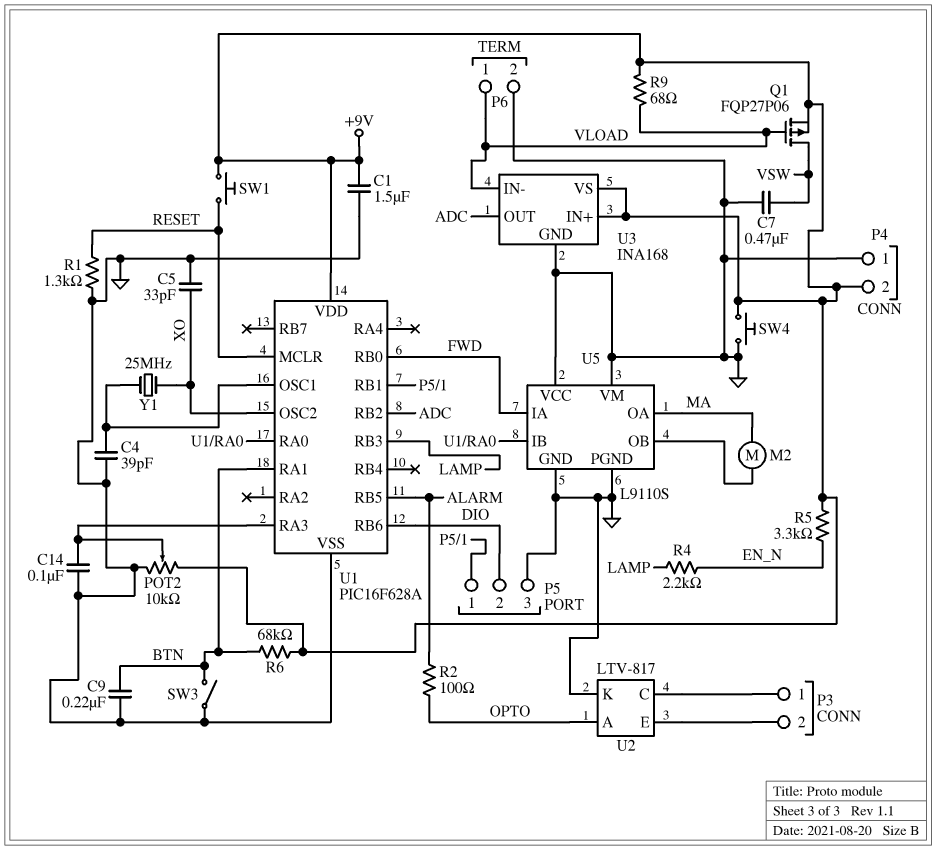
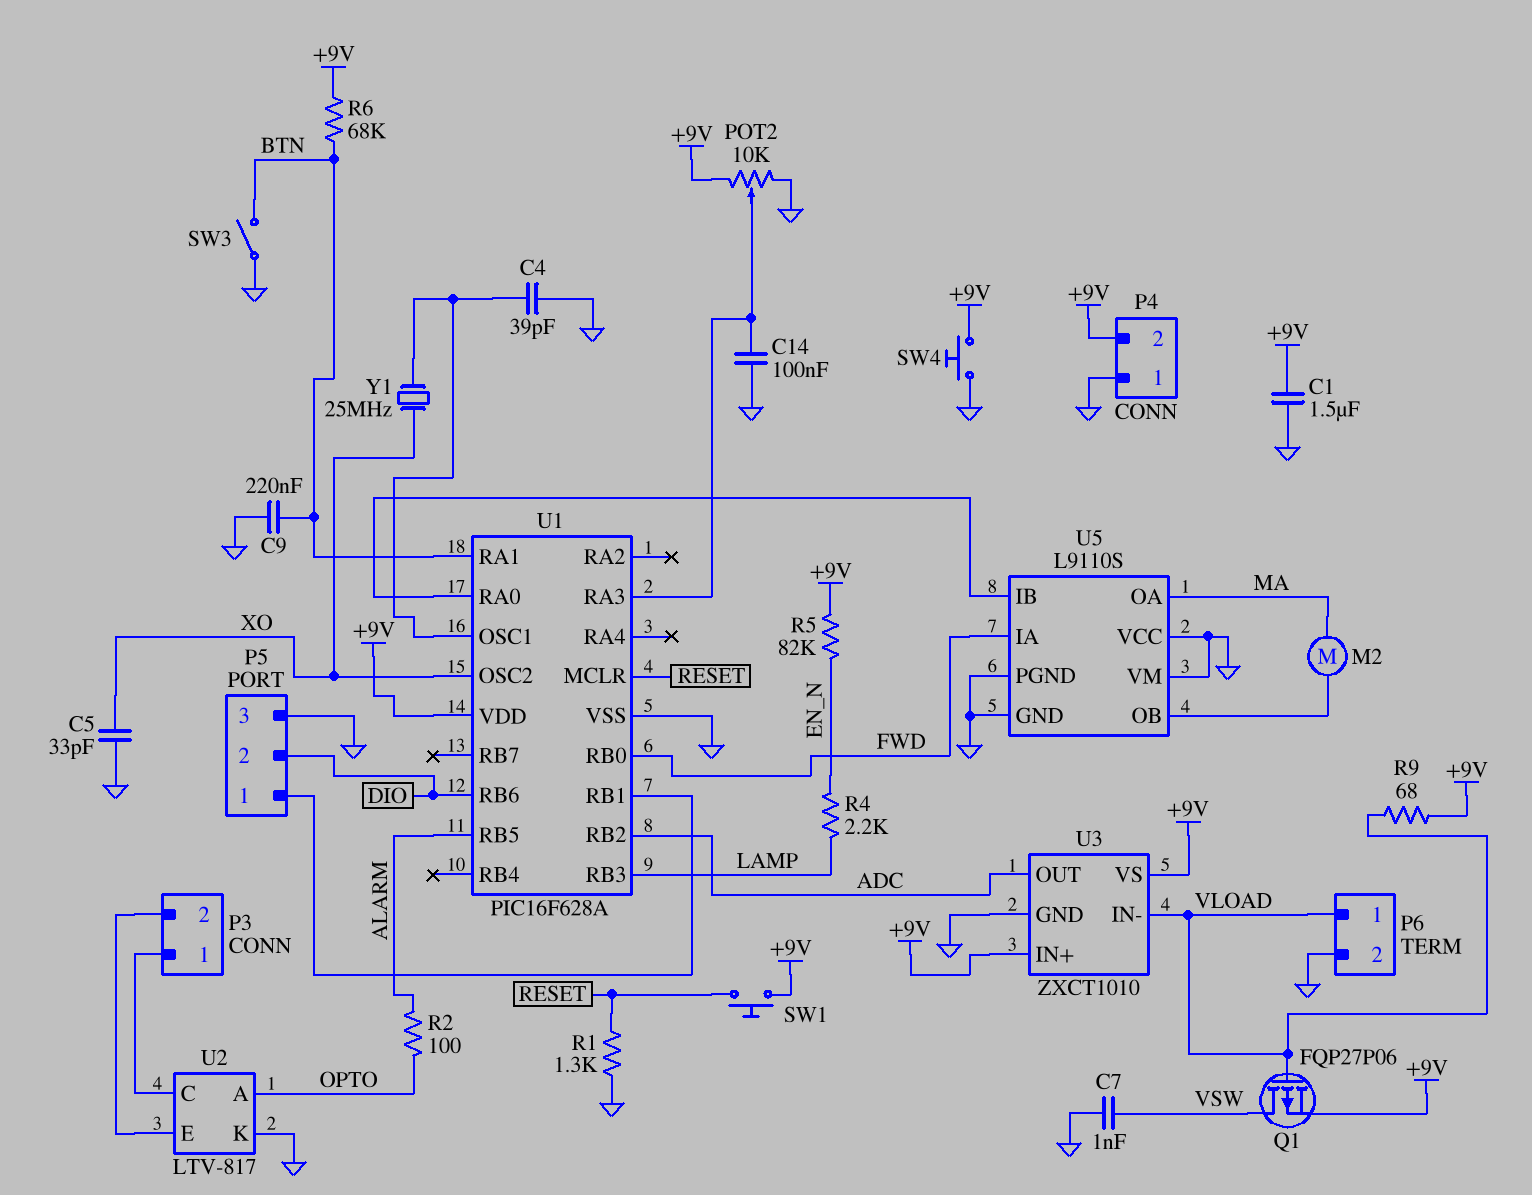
C7: 470nF (GND, VSW) -> 1nF (GND, VSW)
R5: 3.3k (+9V, EN_N) -> 82k (+9V, EN_N)
U3: INA168 -> ZXCT1010

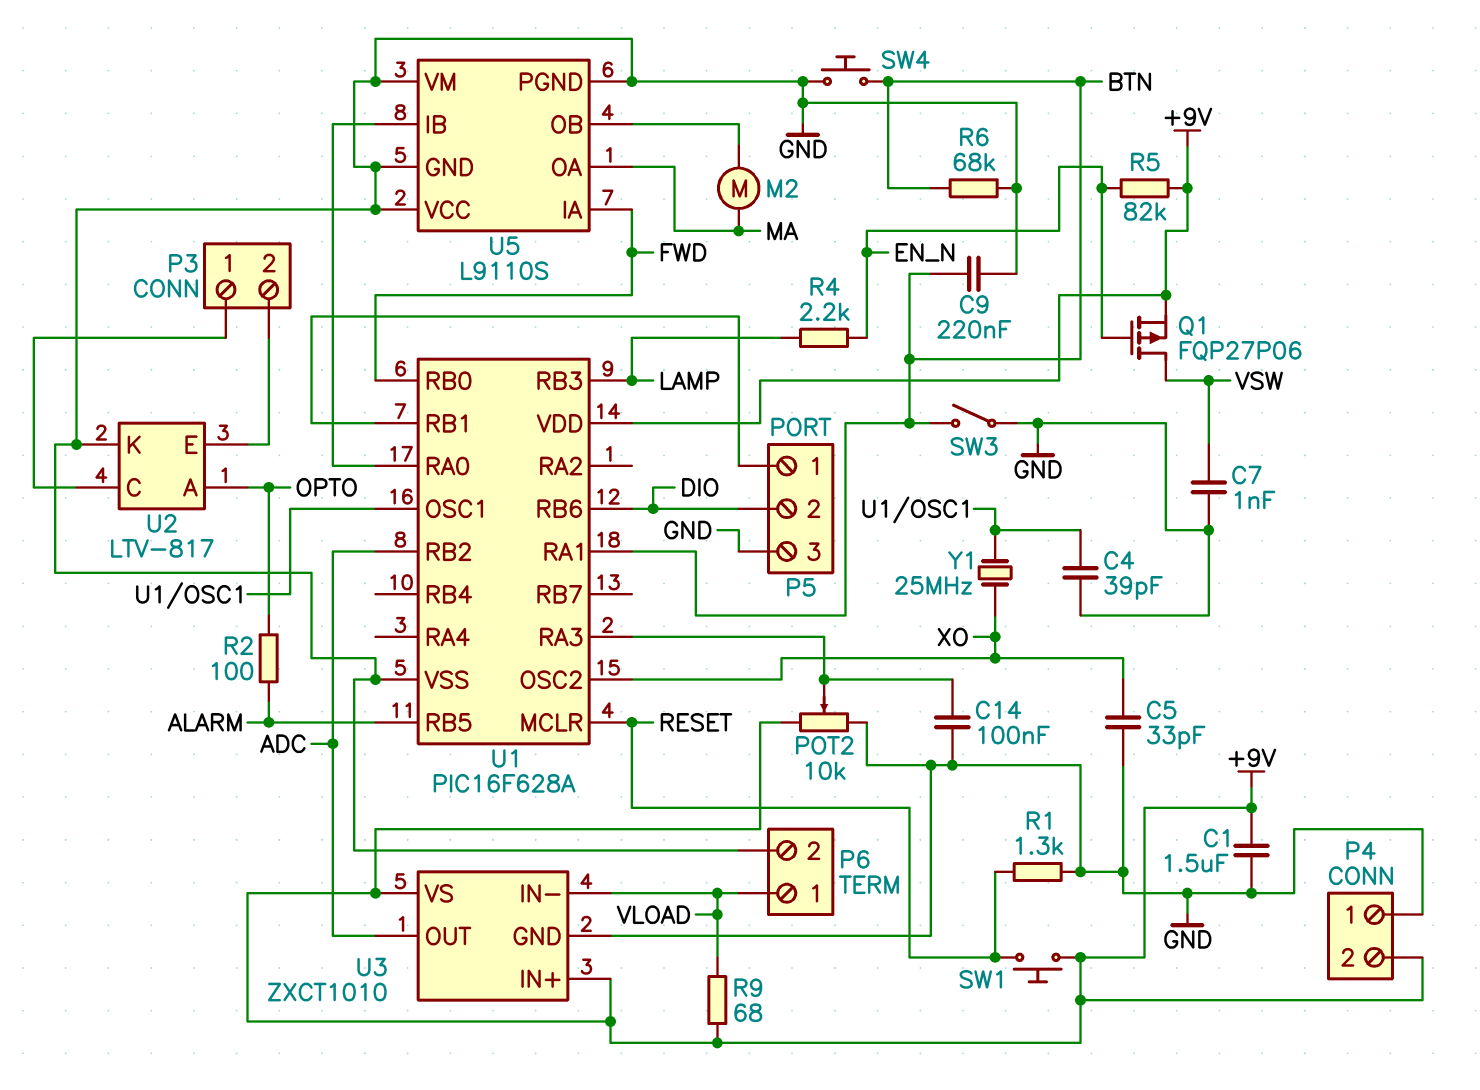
Q1: PMOS FQP27P06 (G VLOAD, D VSW, S +9V) -> PMOS FQP27P06 (G EN_N, D VSW, S +9V)
R6: 68k (+9V, BTN) -> 68k (BTN, GND)
SW4: button (+9V, GND) -> button (BTN, GND)

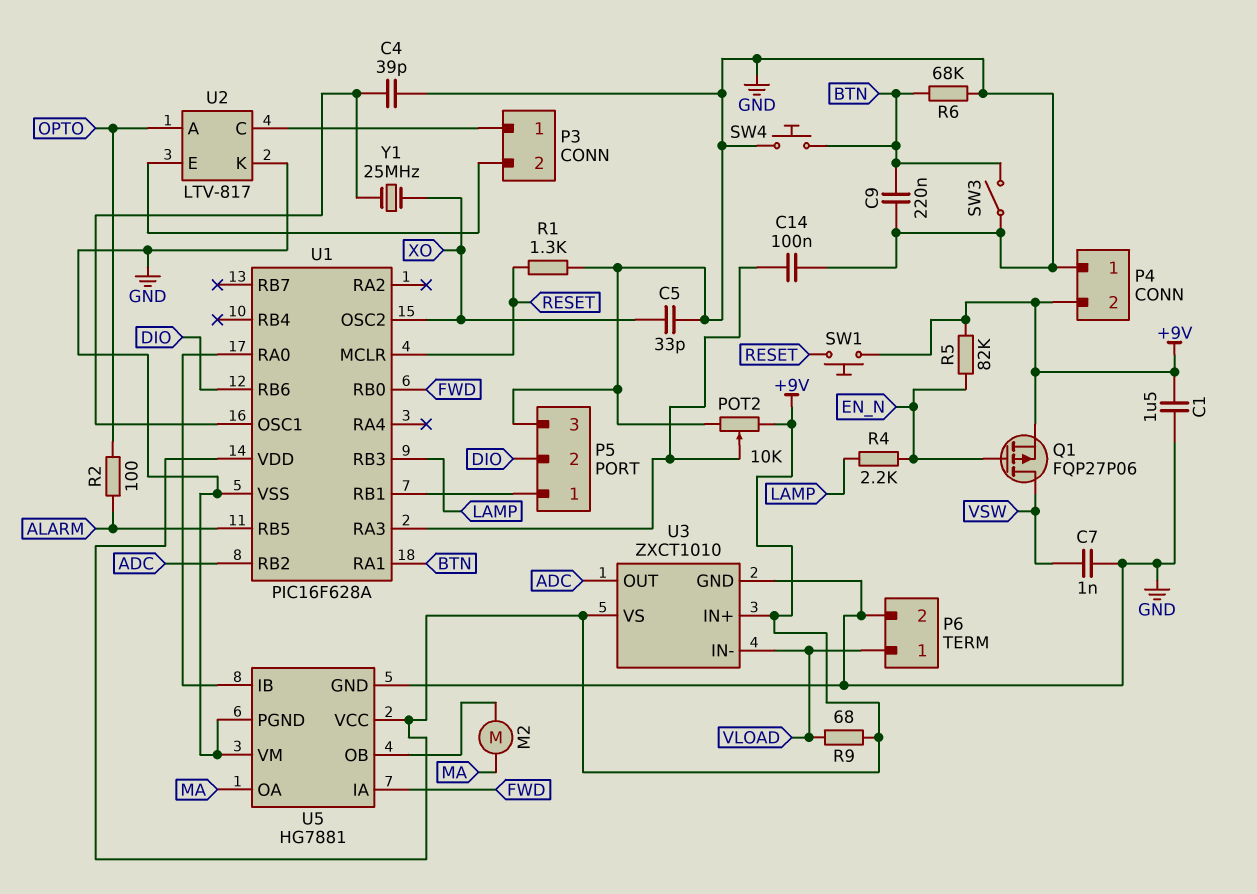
U5: L9110S -> HG7881
U5 pin VCC: GND -> +9V

